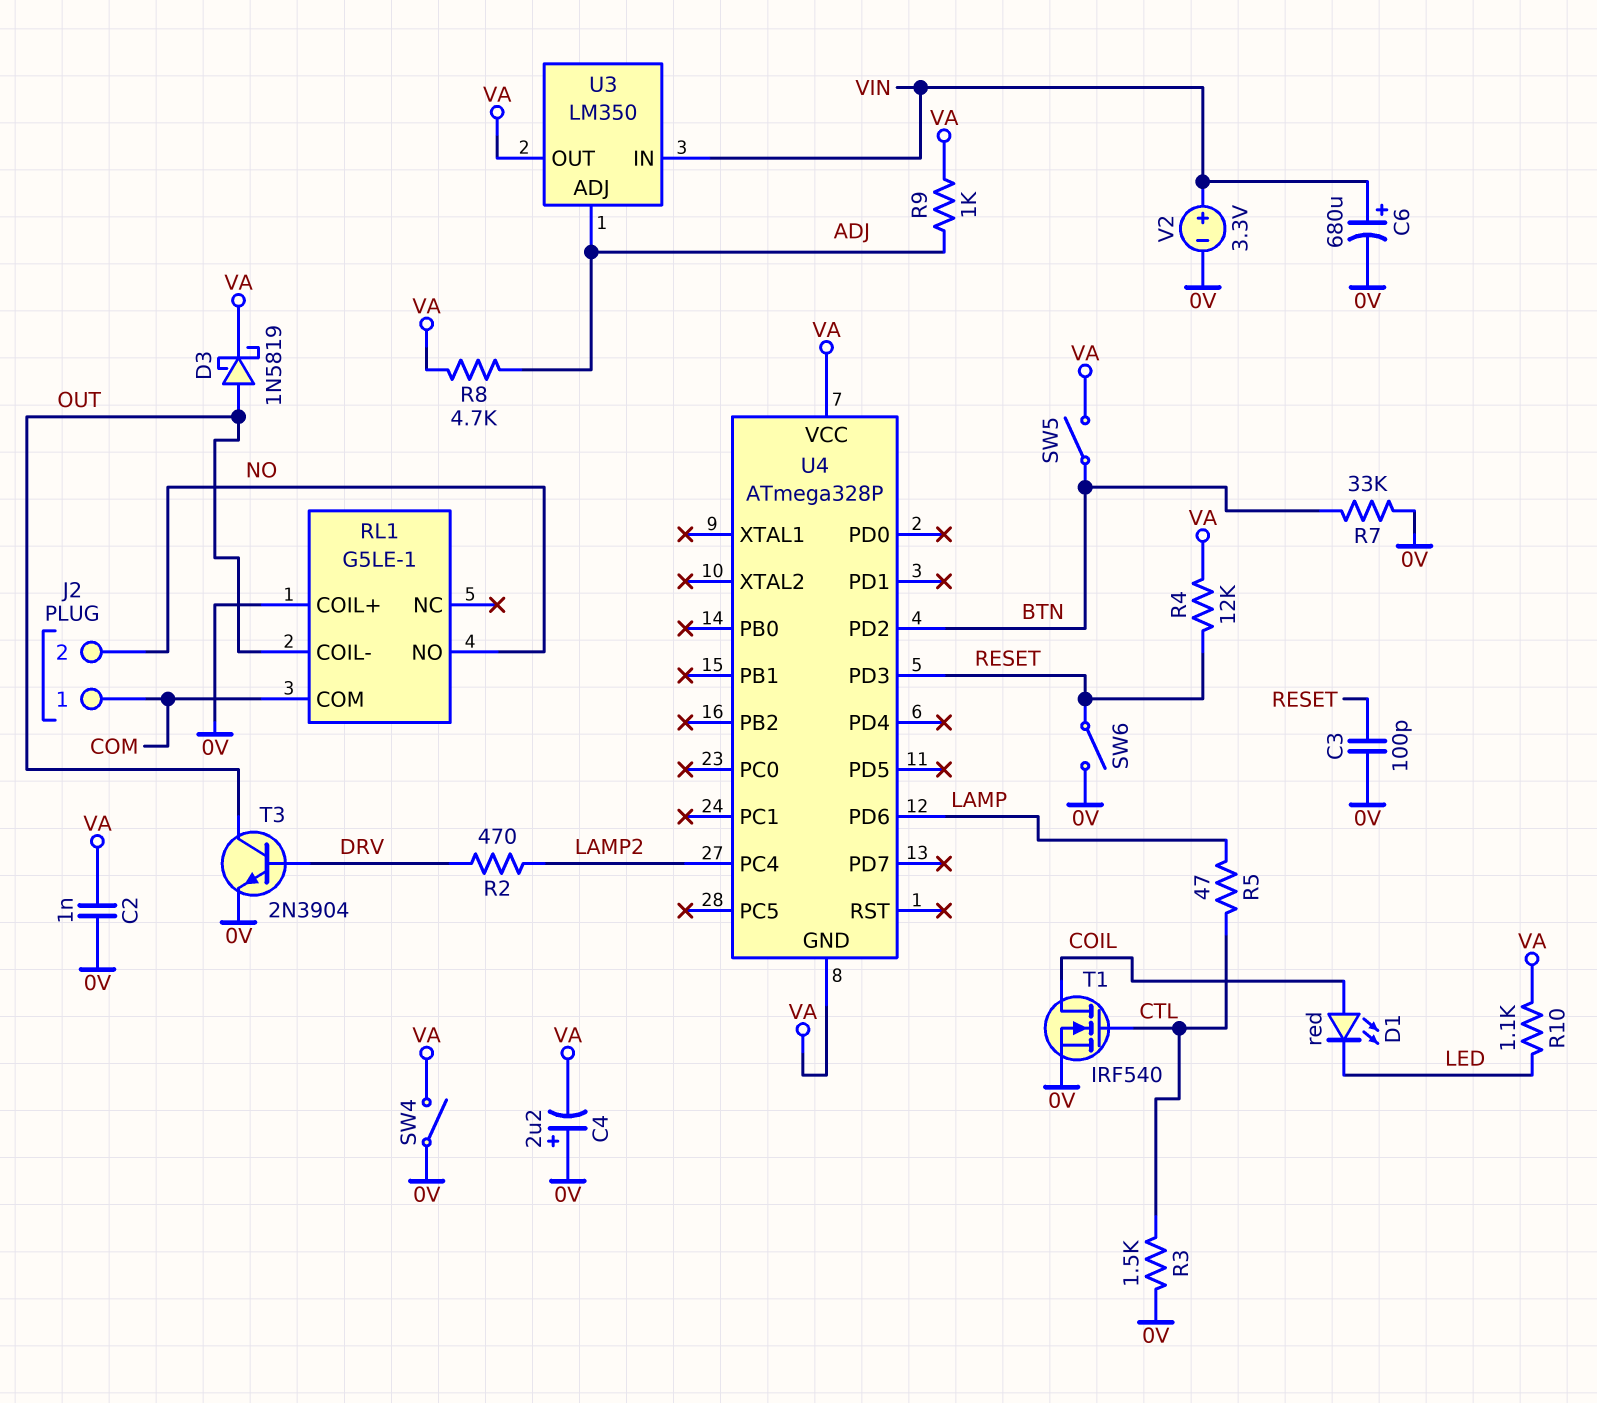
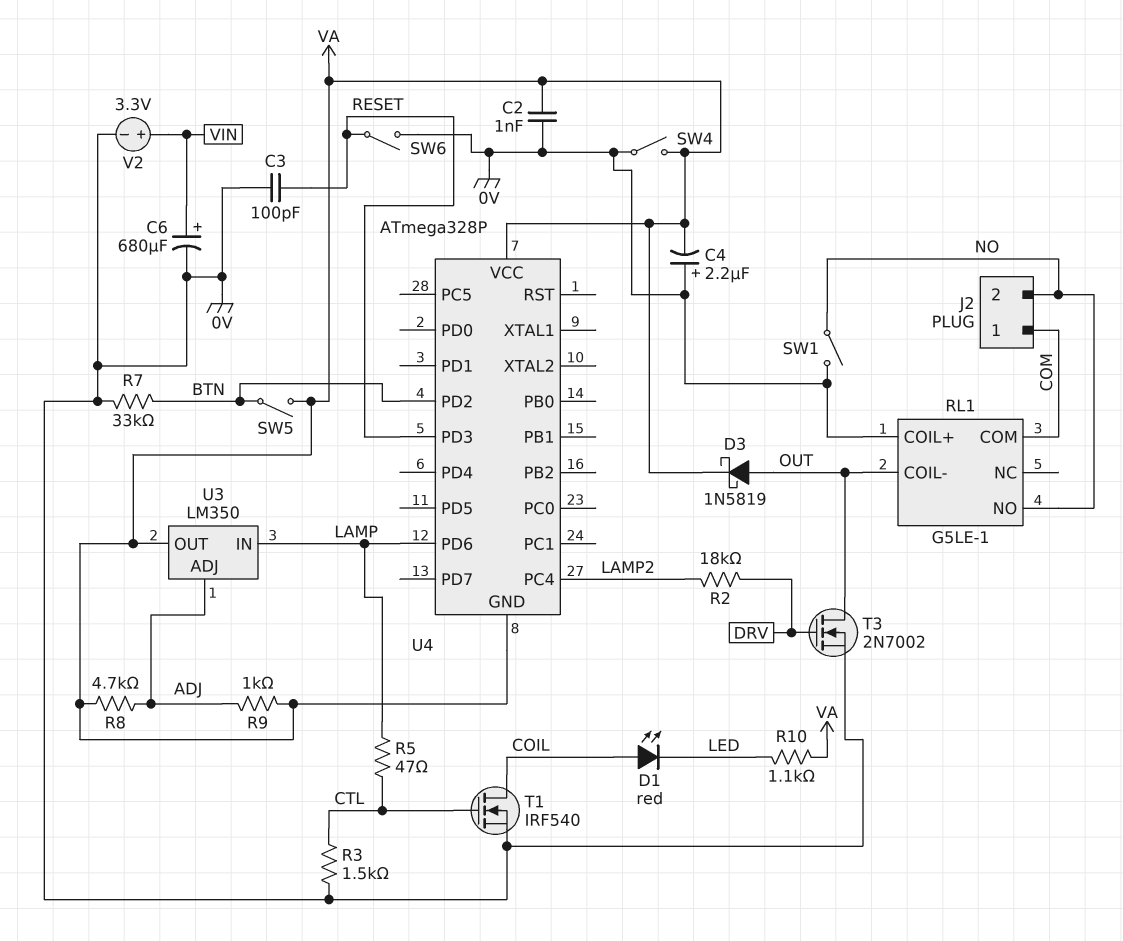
R2: 470 (DRV, LAMP2) -> 18k (DRV, LAMP2)
R4: 12k (RESET, VA) -> none
SW1: none -> switch (0V, NO)
T3: NPN 2N3904 (B DRV, C OUT, E 0V) -> NMOS 2N7002 (G DRV, D OUT, S 0V)
U3 pin IN: VIN -> LAMP

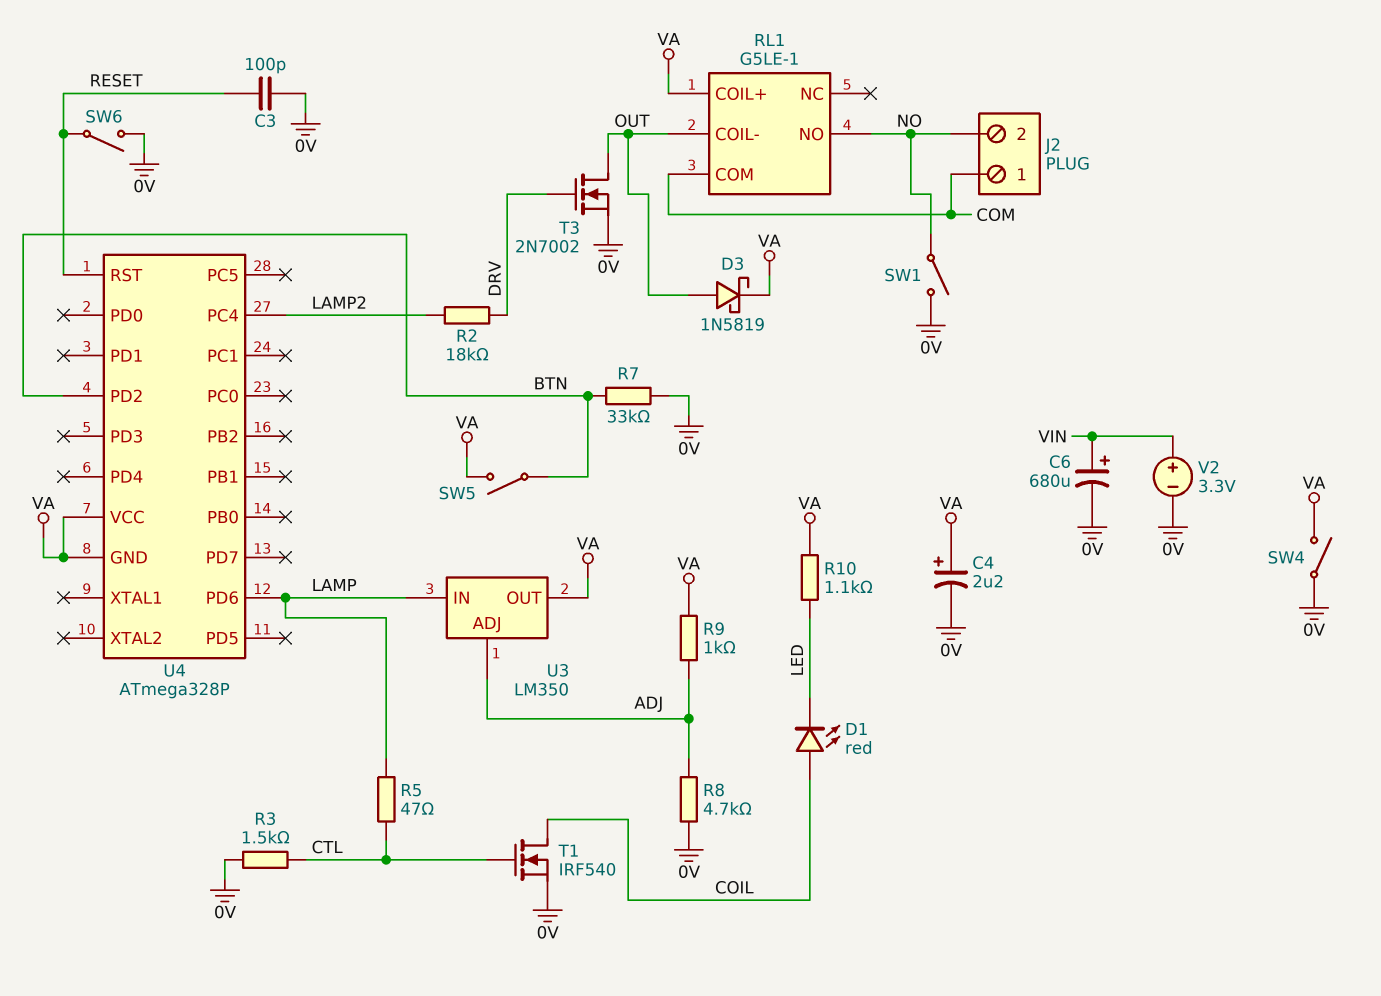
C2: 1nF (0V, VA) -> none
C4: 2.2uF (plus 0V, minus VA) -> 2.2uF (plus VA, minus 0V)
R8: 4.7k (ADJ, VA) -> 4.7k (0V, ADJ)
RL1 pin COIL+: 0V -> VA
U4 pin PD3: RESET -> none
U4 pin RST: none -> RESET

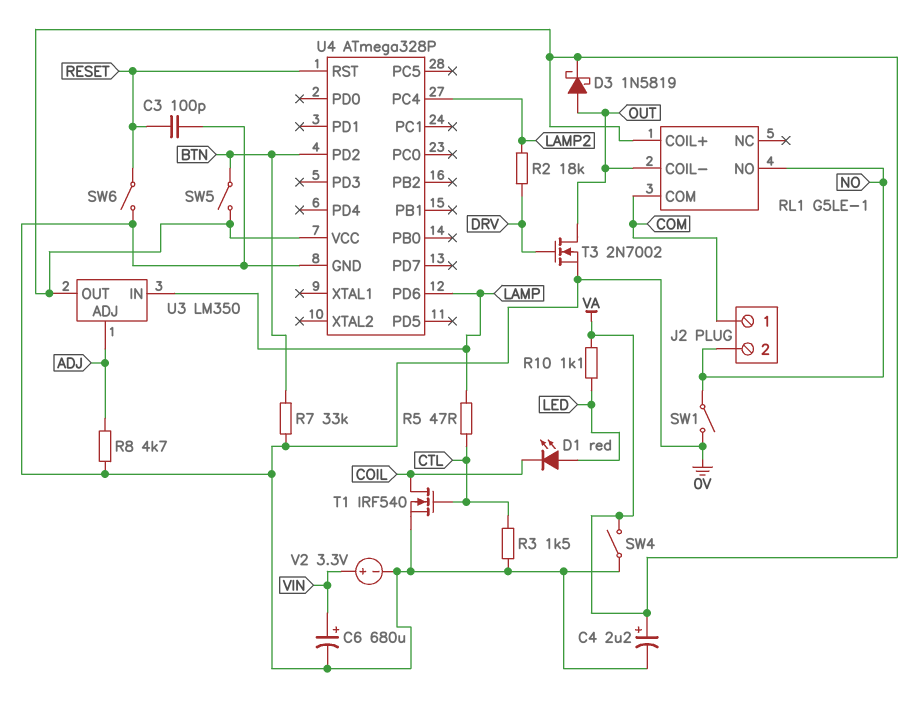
D1: LED red (A COIL, K LED) -> LED red (A LED, K COIL)
R9: 1k (ADJ, VA) -> none
U4 pin GND: VA -> 0V

